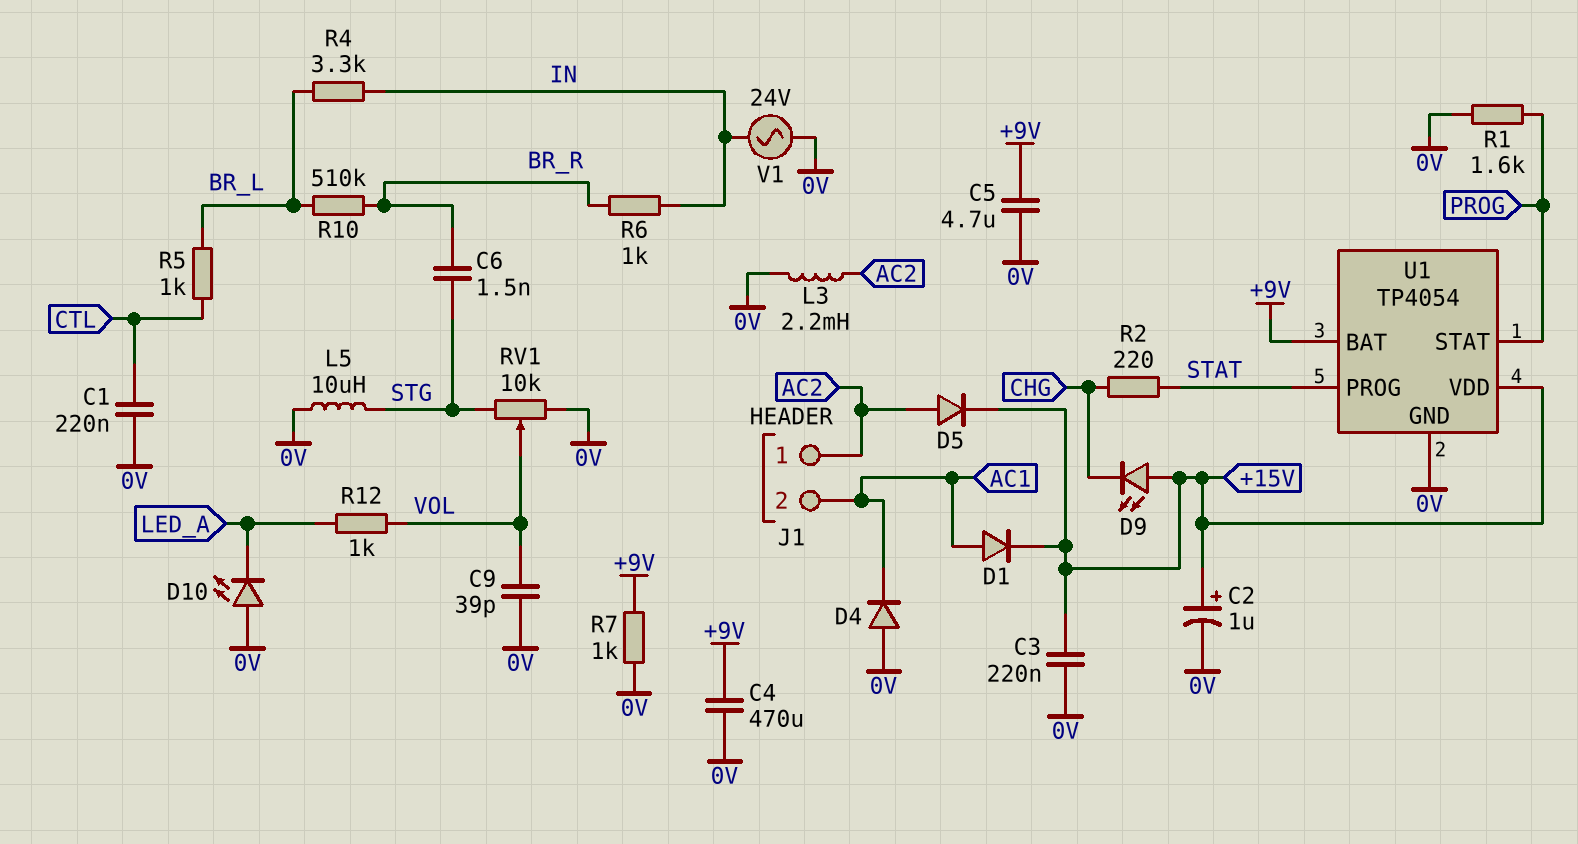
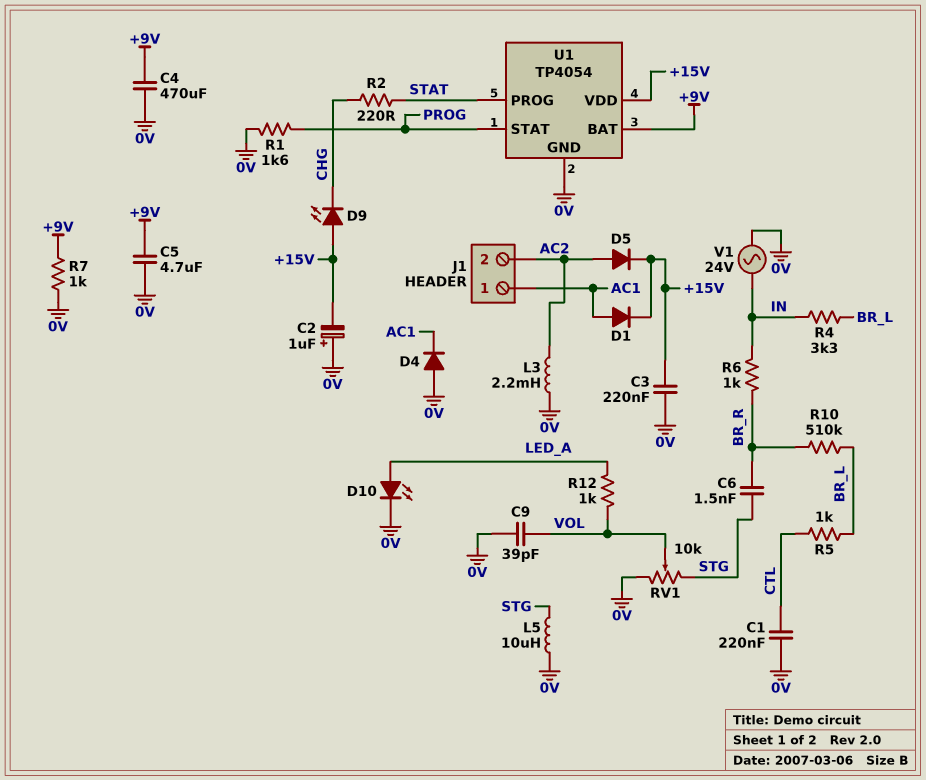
C2: 1uF (plus +15V, minus 0V) -> 1uF (plus 0V, minus +15V)
D10: LED (A 0V, K LED_A) -> LED (A LED_A, K 0V)
J1 pin 1: AC2 -> AC1
J1 pin 2: AC1 -> AC2

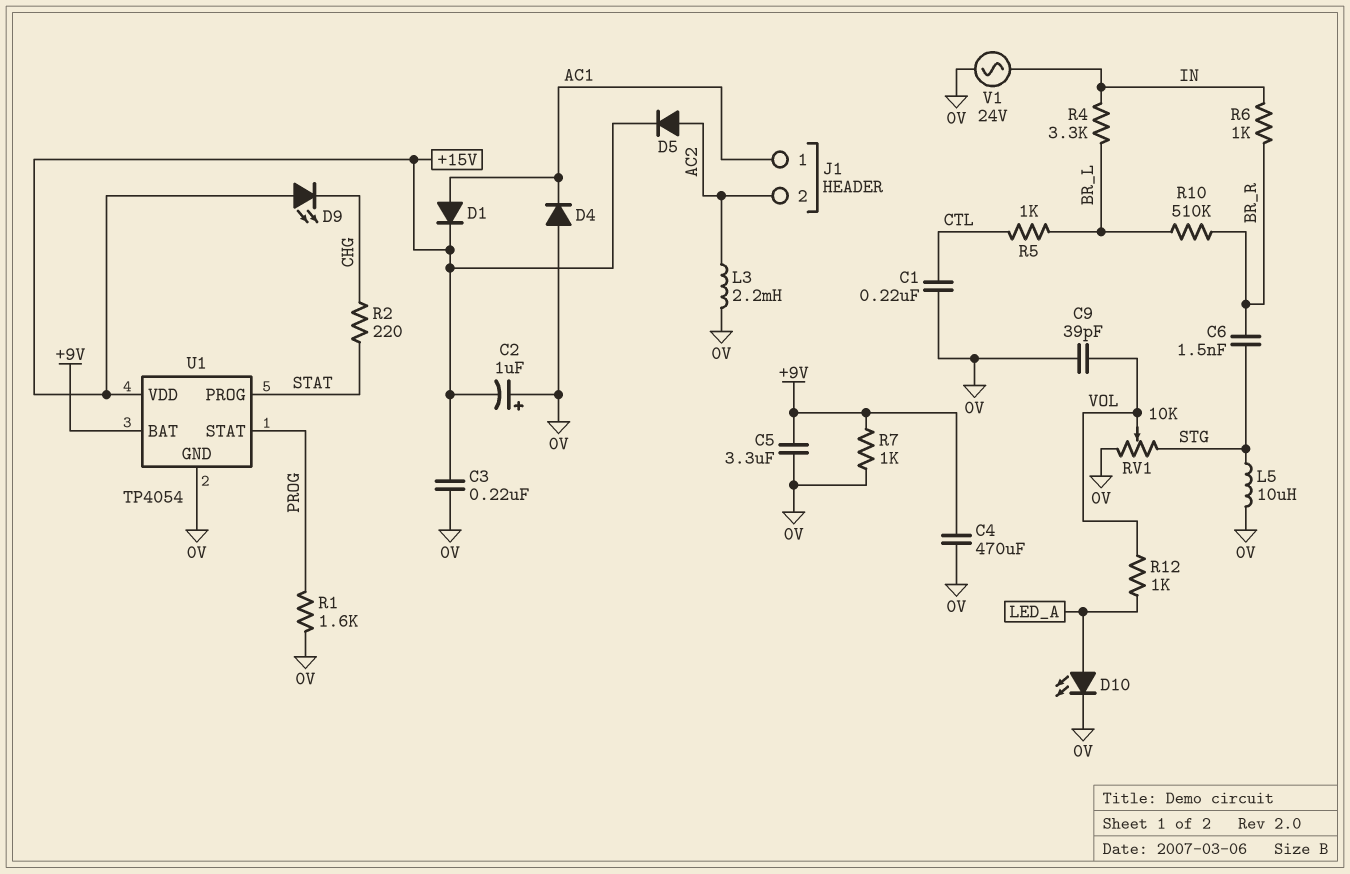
C5: 4.7uF (+9V, 0V) -> 3.3uF (+9V, 0V)

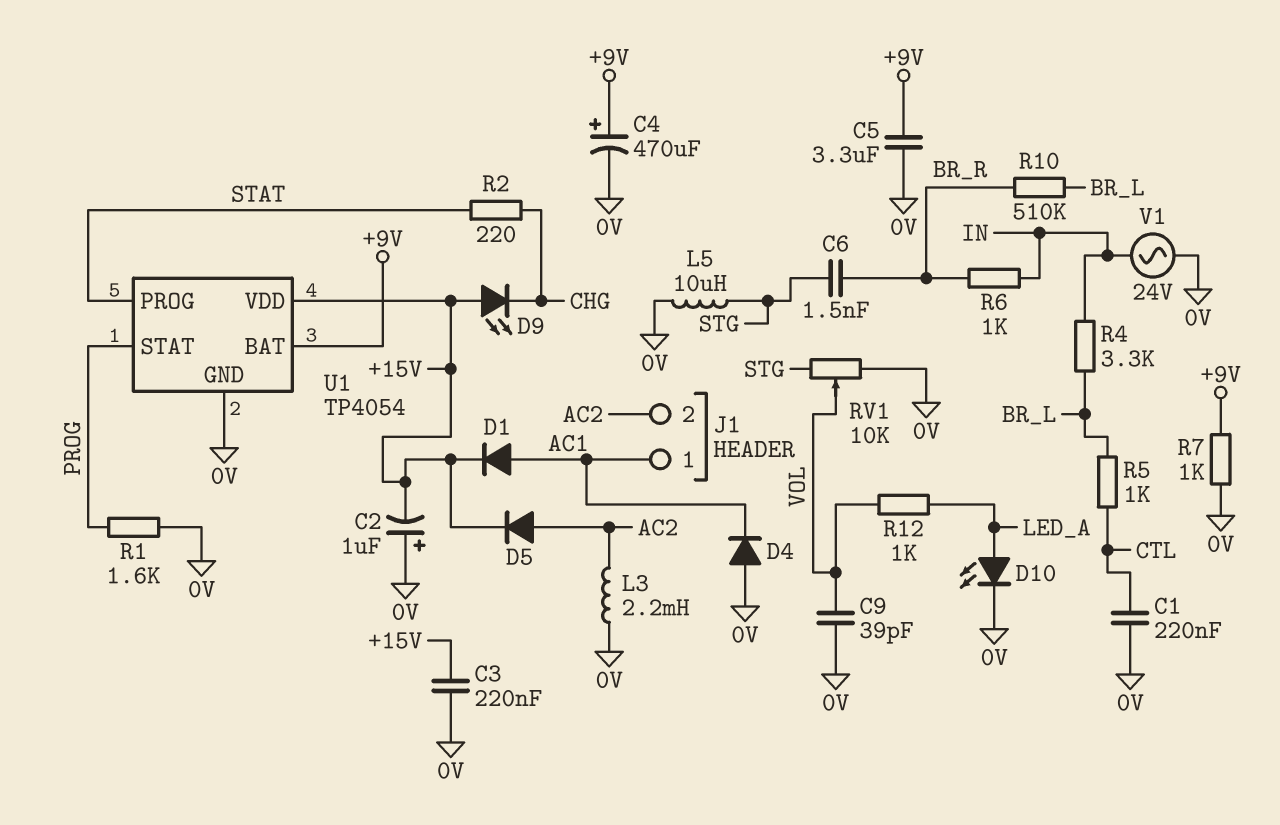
C4: 470uF (+9V, 0V) -> 470uF (plus +9V, minus 0V)

